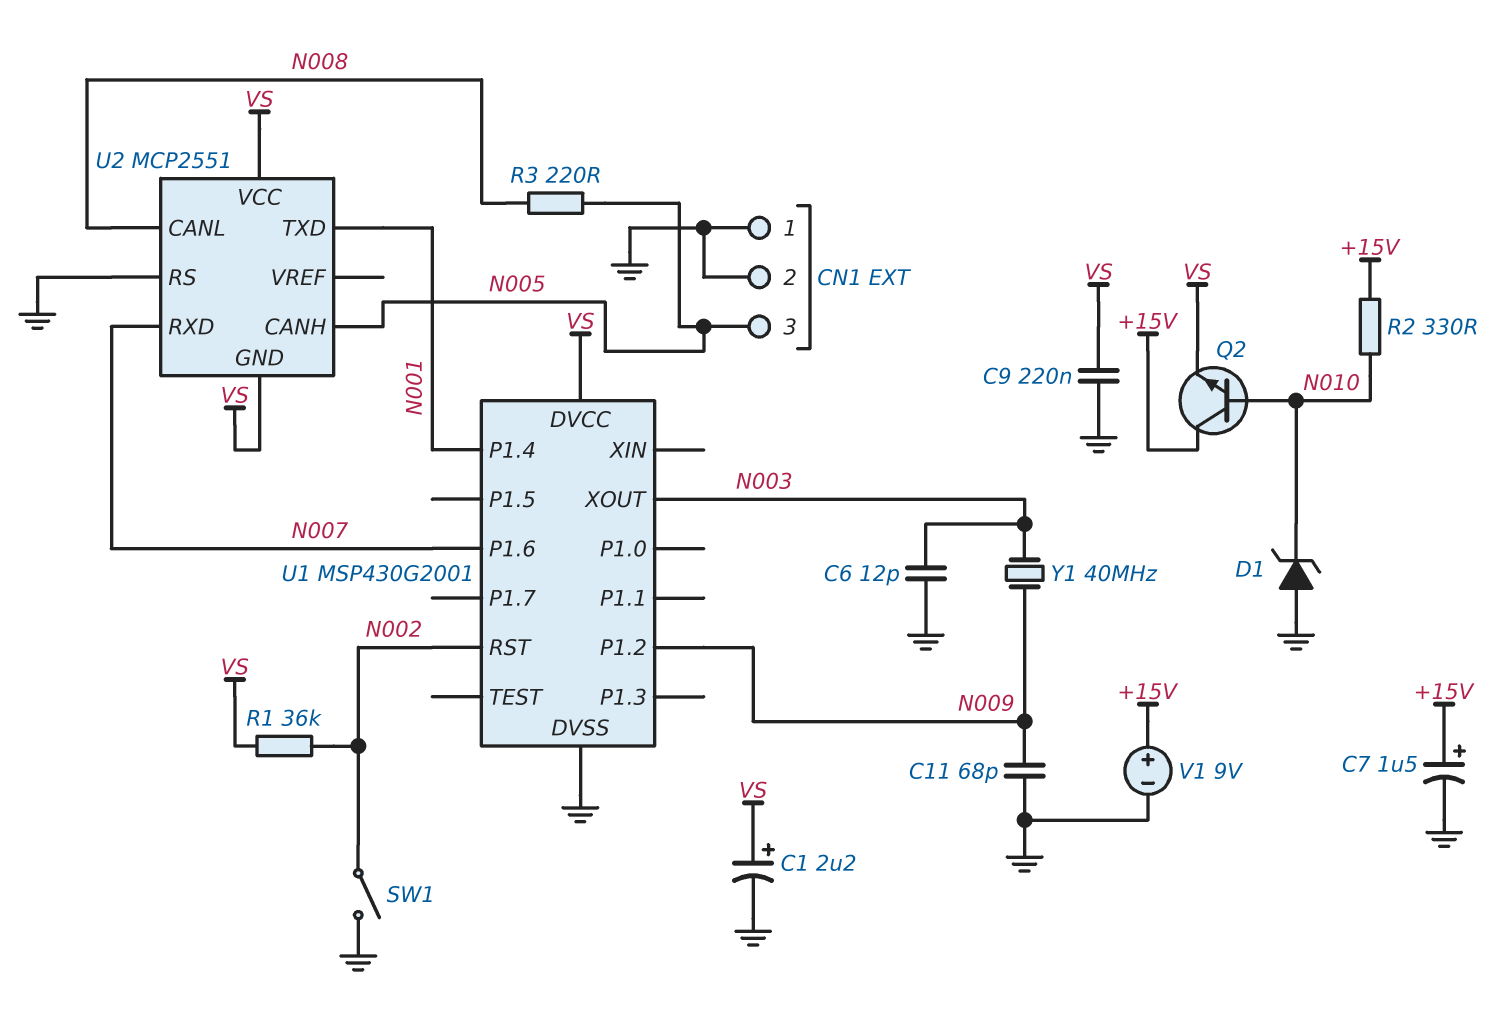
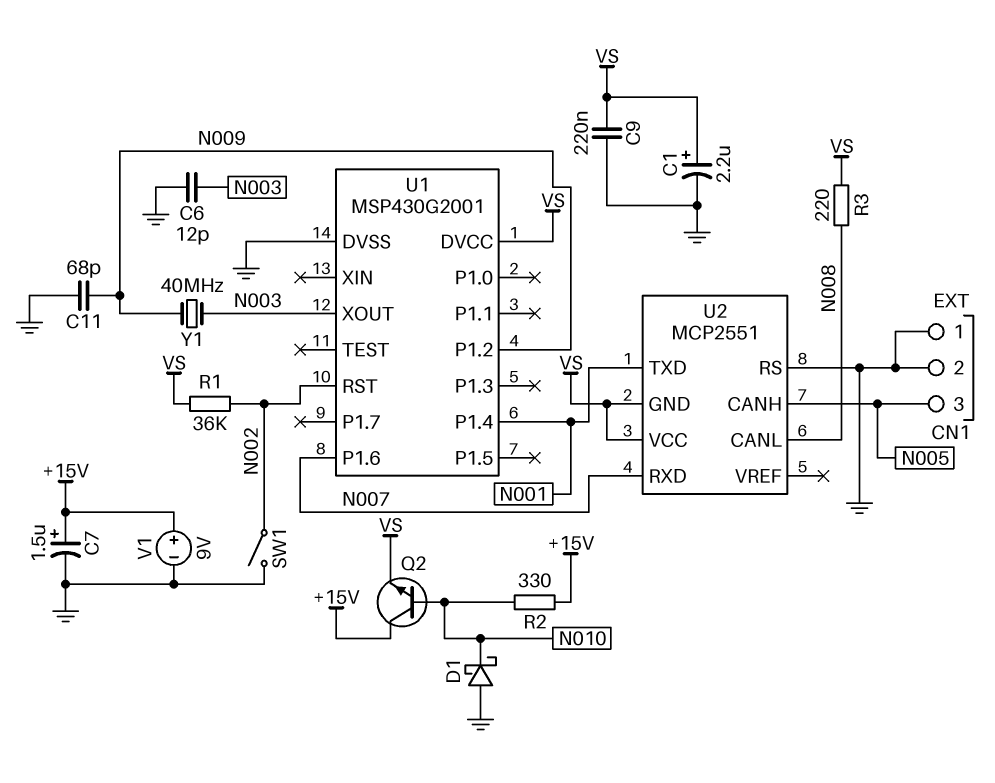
D1: zener (A GND, K N010) -> schottky (A GND, K N010)
R3: 220 (N005, N008) -> 220 (N008, VS)

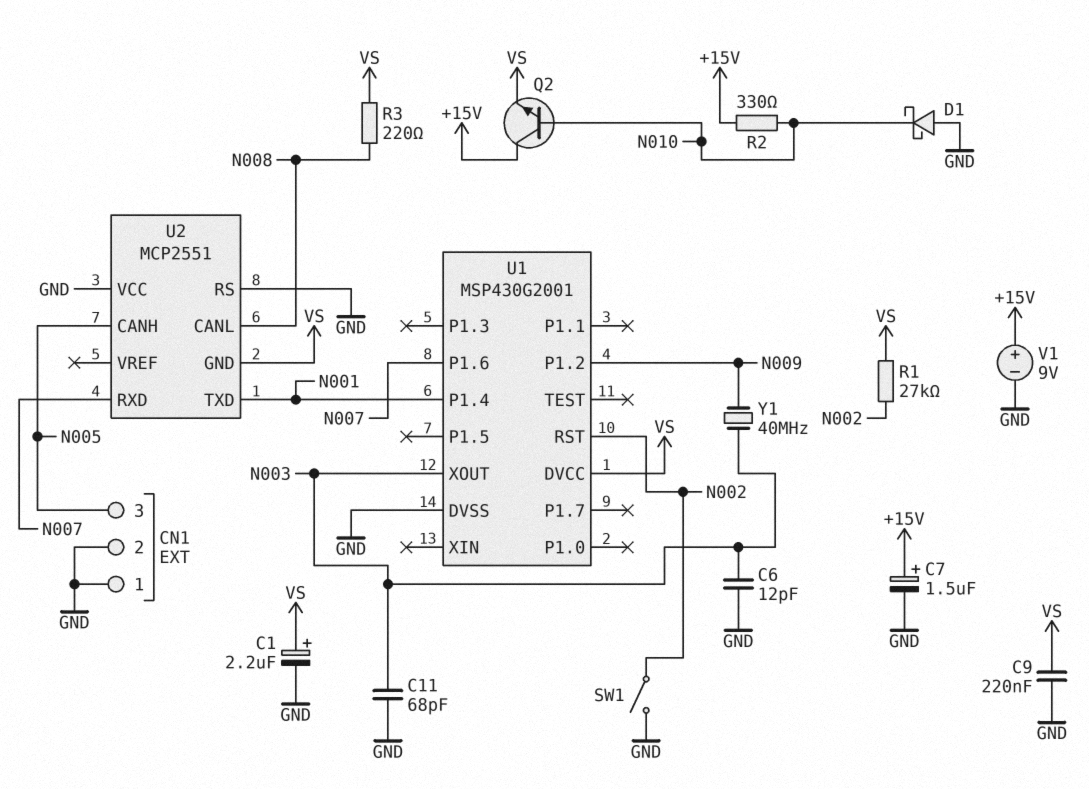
C11: 68pF (GND, N009) -> 68pF (GND, N003)
R1: 36k (N002, VS) -> 27k (N002, VS)
U2 pin VCC: VS -> GND

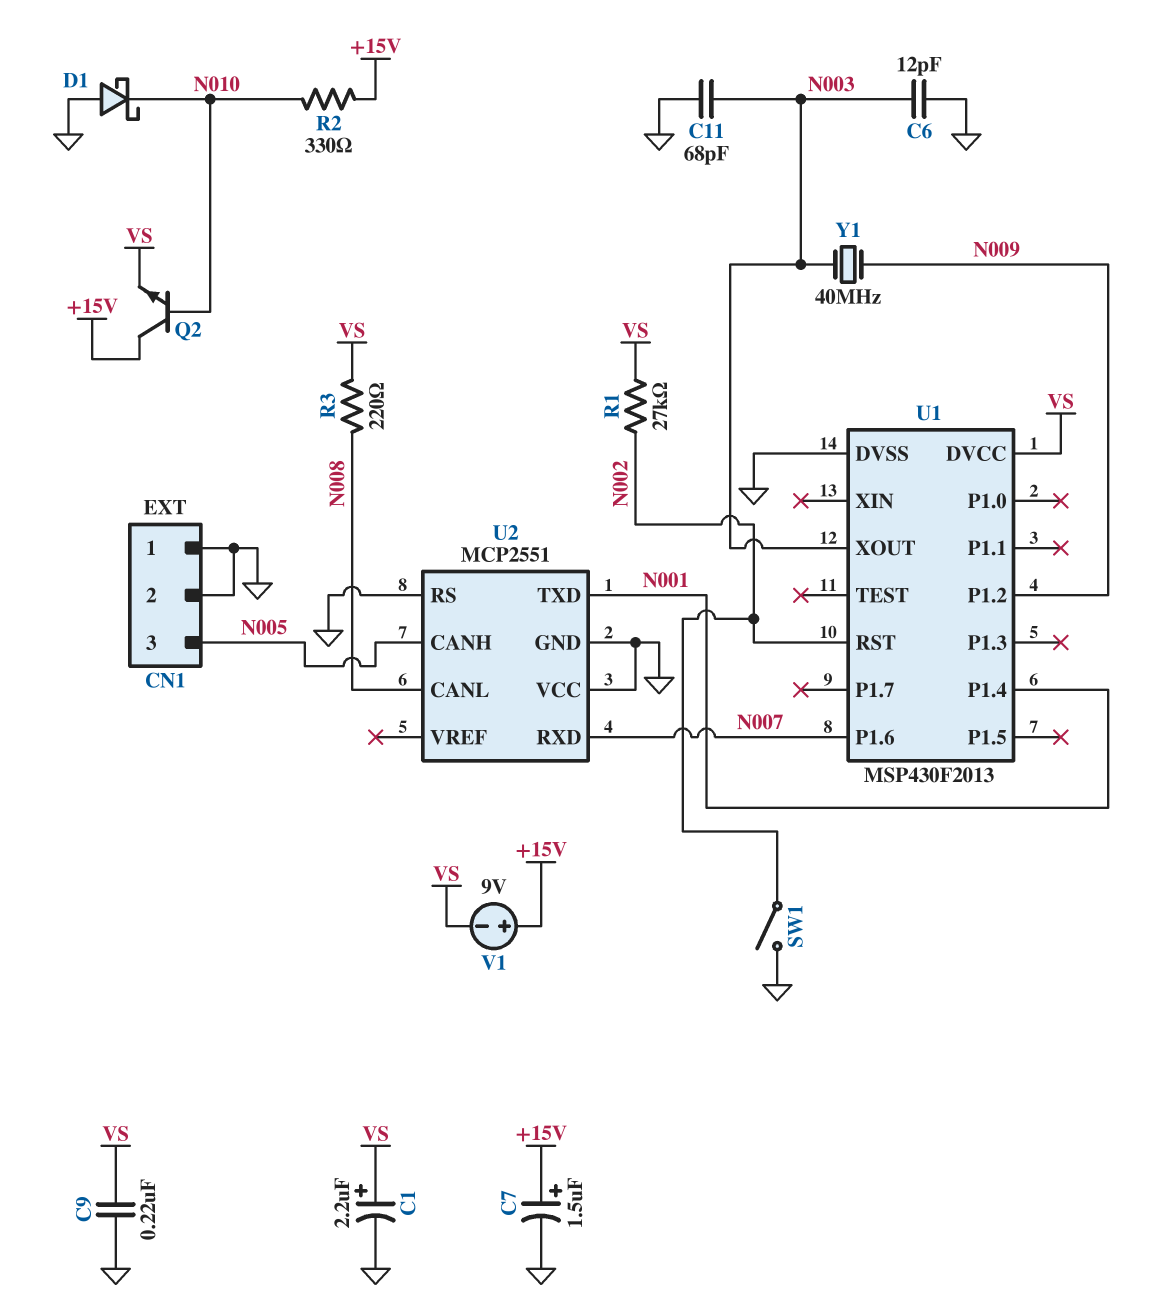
U1: MSP430G2001 -> MSP430F2013
U2 pin GND: VS -> GND
V1: 9V (plus +15V, minus GND) -> 9V (plus +15V, minus VS)

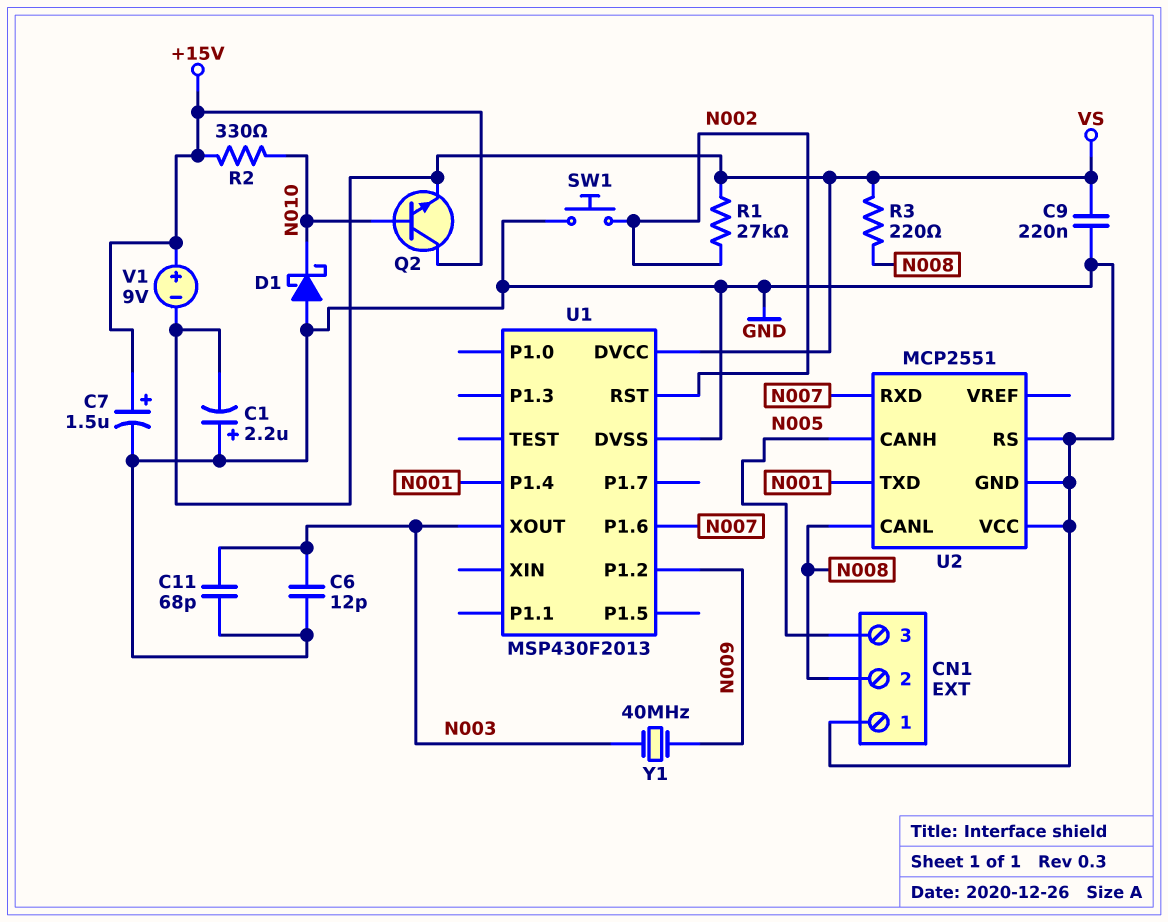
C1: 2.2uF (plus VS, minus GND) -> 2.2uF (plus GND, minus VS)
CN1 pin 2: GND -> N008
SW1: switch (GND, N002) -> button (GND, N002)

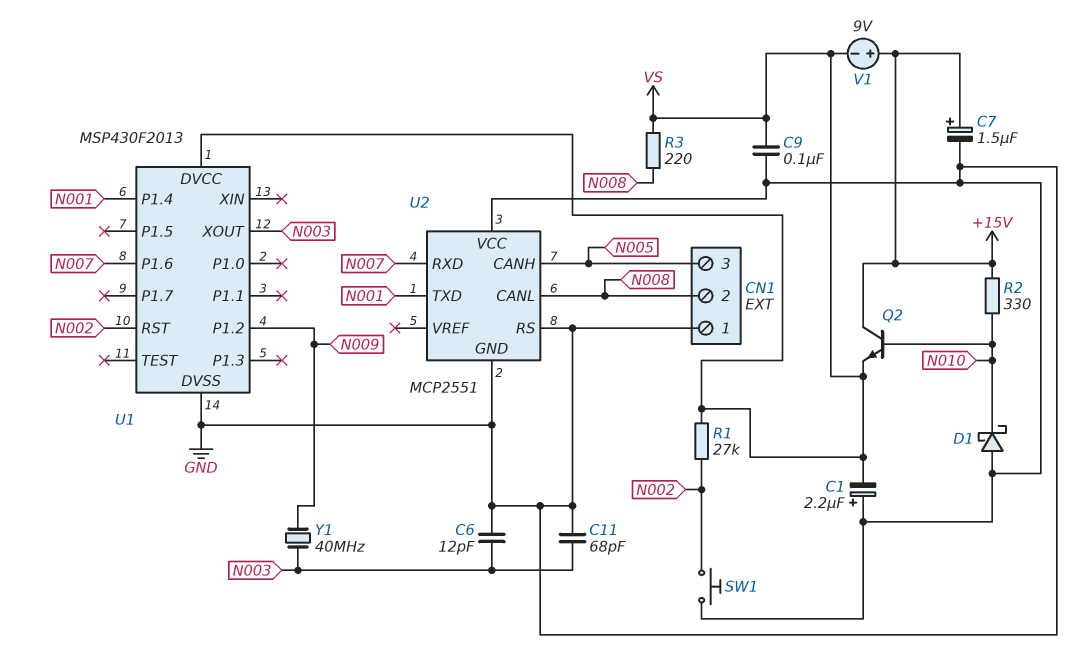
C9: 220nF (GND, VS) -> 100nF (GND, VS)

